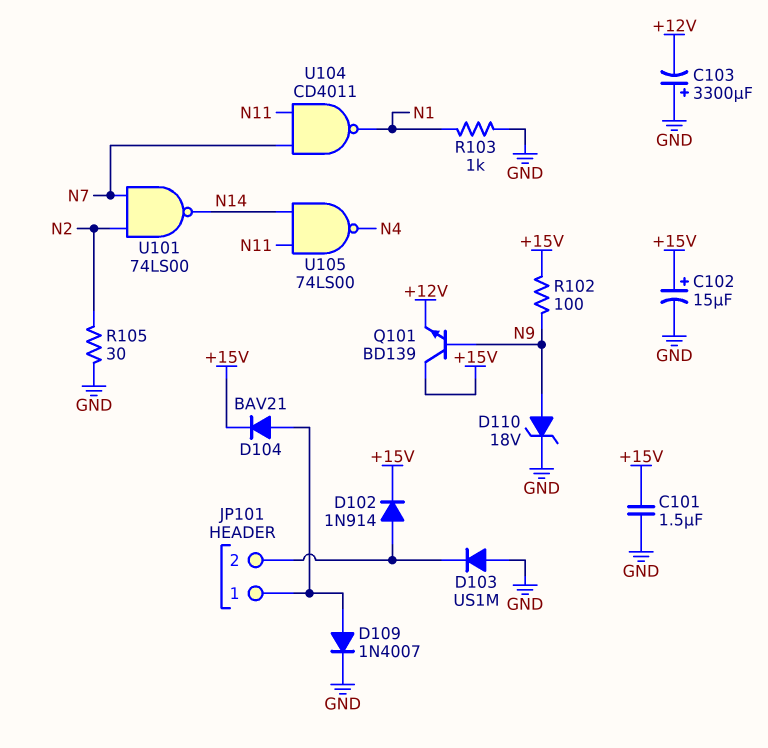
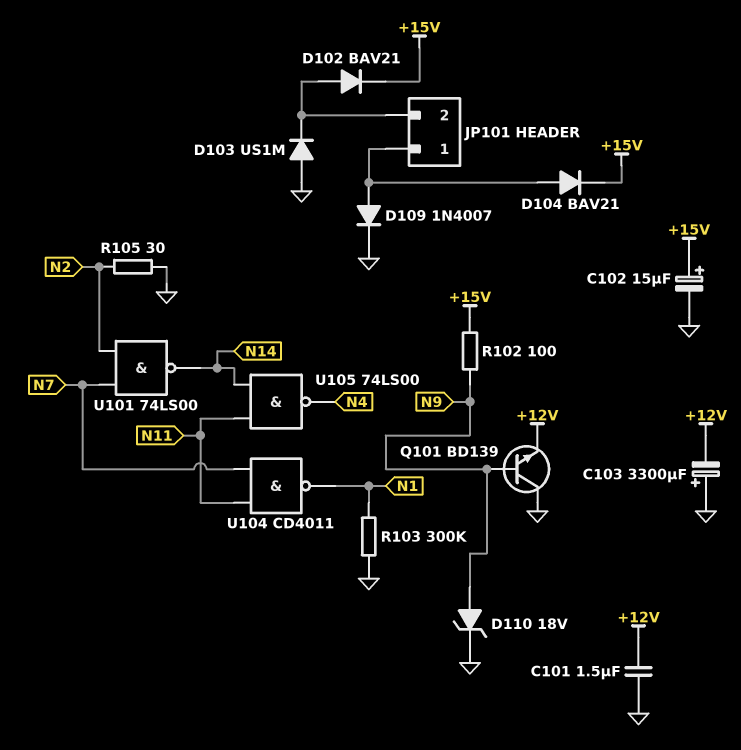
C101: 1.5uF (+15V, GND) -> 1.5uF (+12V, GND)
D102: diode 1N914 (A JP101/2, K +15V) -> diode BAV21 (A JP101/2, K +15V)
Q101: NPN BD139 (B N9, C +15V, E +12V) -> NPN BD139 (B N9, C GND, E +12V)
R103: 1k (GND, N1) -> 300k (GND, N1)

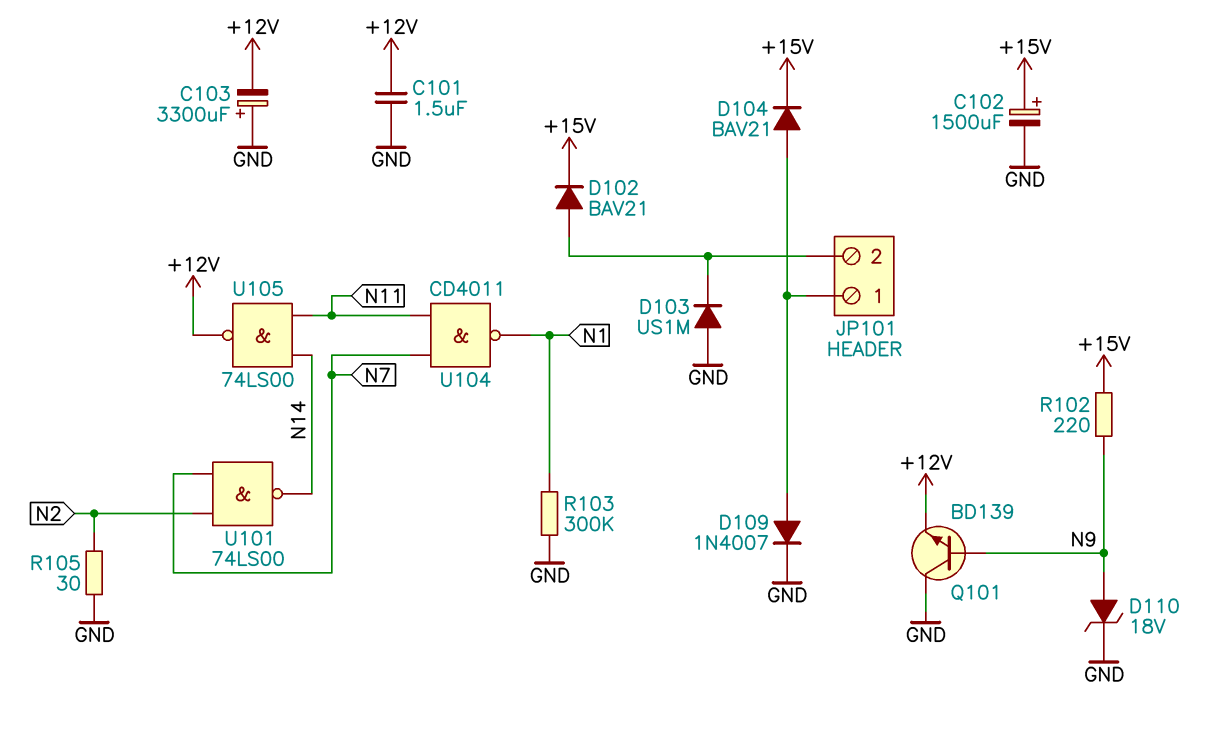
C102: 15uF (plus +15V, minus GND) -> 1500uF (plus +15V, minus GND)
R102: 100 (+15V, N9) -> 220 (+15V, N9)
U105: NAND 74LS00 (in N11, in N14, out N4) -> NAND 74LS00 (in N11, in N14, out +12V)

